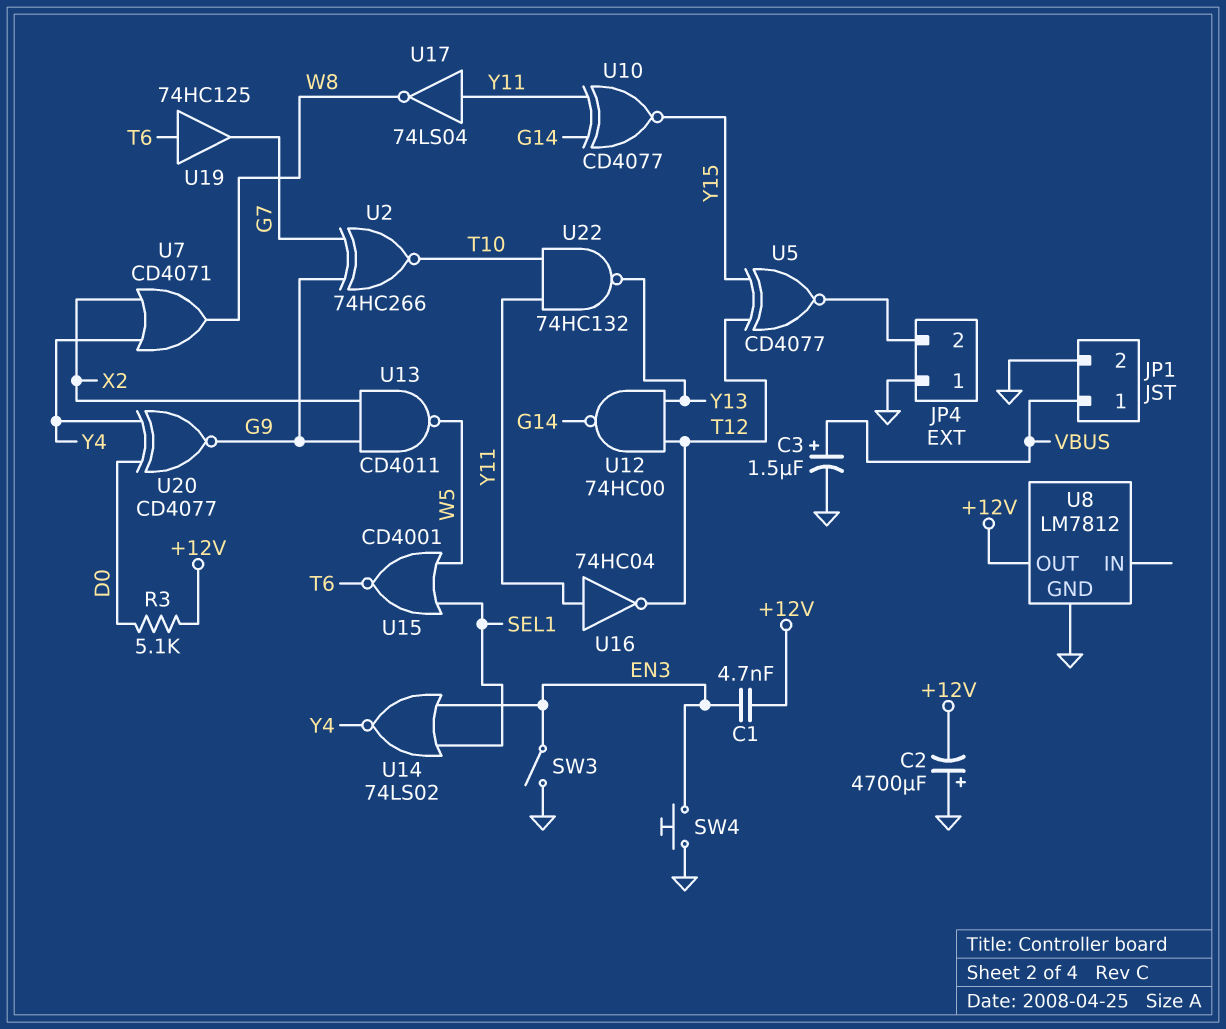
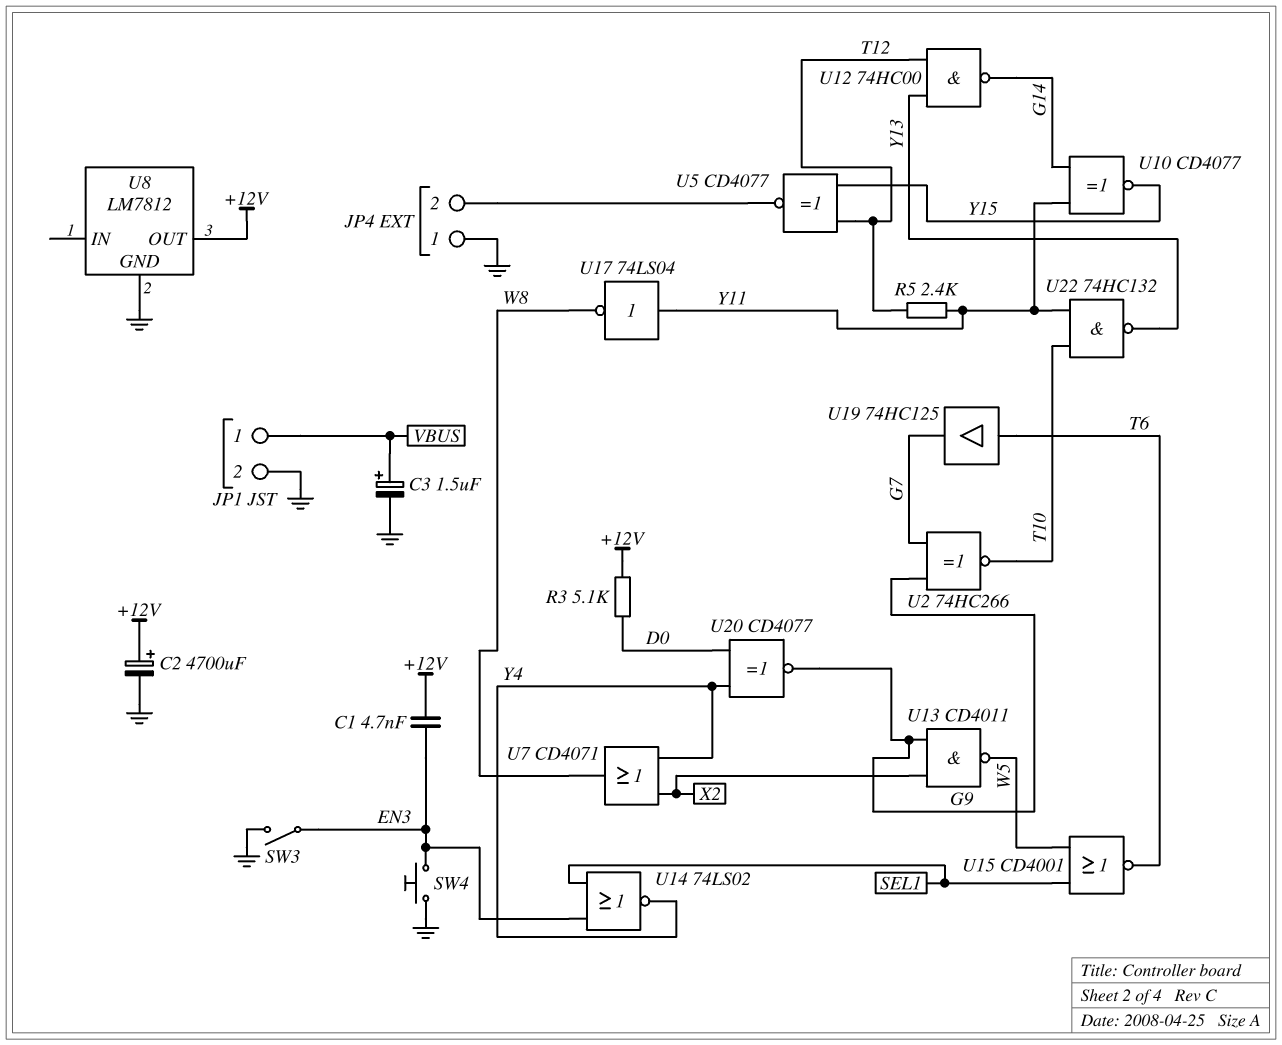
C2: 4700uF (plus GND, minus +12V) -> 4700uF (plus +12V, minus GND)
R5: none -> 2.4k (T12, Y11)
U16: NOT 74HC04 (in Y11, out T12) -> none

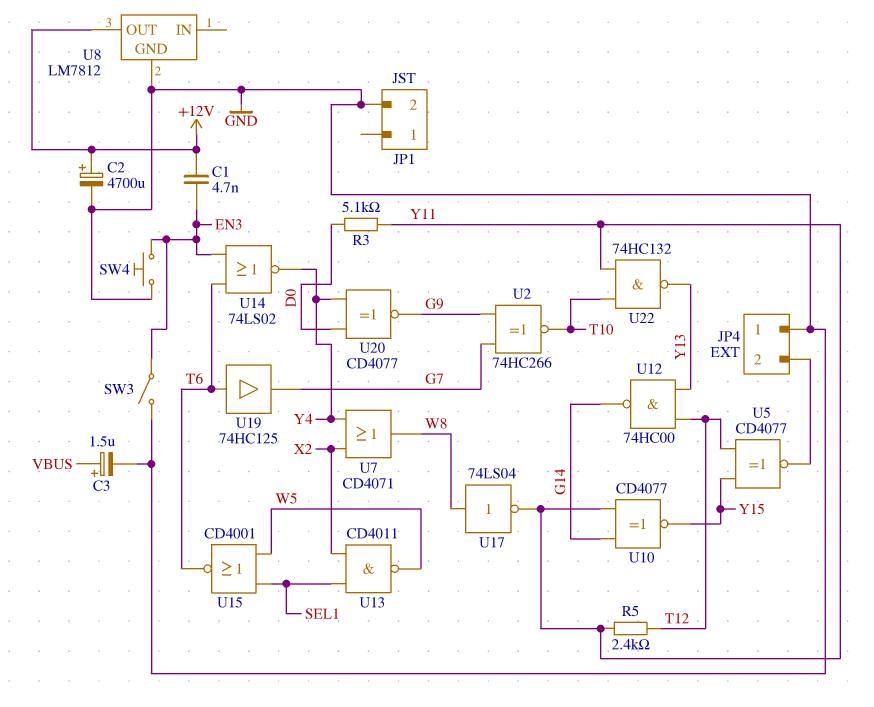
JP1 pin 1: VBUS -> none
R3: 5.1k (+12V, D0) -> 5.1k (D0, Y11)
U13: NAND CD4011 (in G9, in X2, out W5) -> NAND CD4011 (in SEL1, in X2, out W5)
U14: NOR 74LS02 (in EN3, in SEL1, out Y4) -> NOR 74LS02 (in EN3, in T6, out Y4)
U17: NOT 74LS04 (in Y11, out W8) -> NOT 74LS04 (in W8, out Y11)

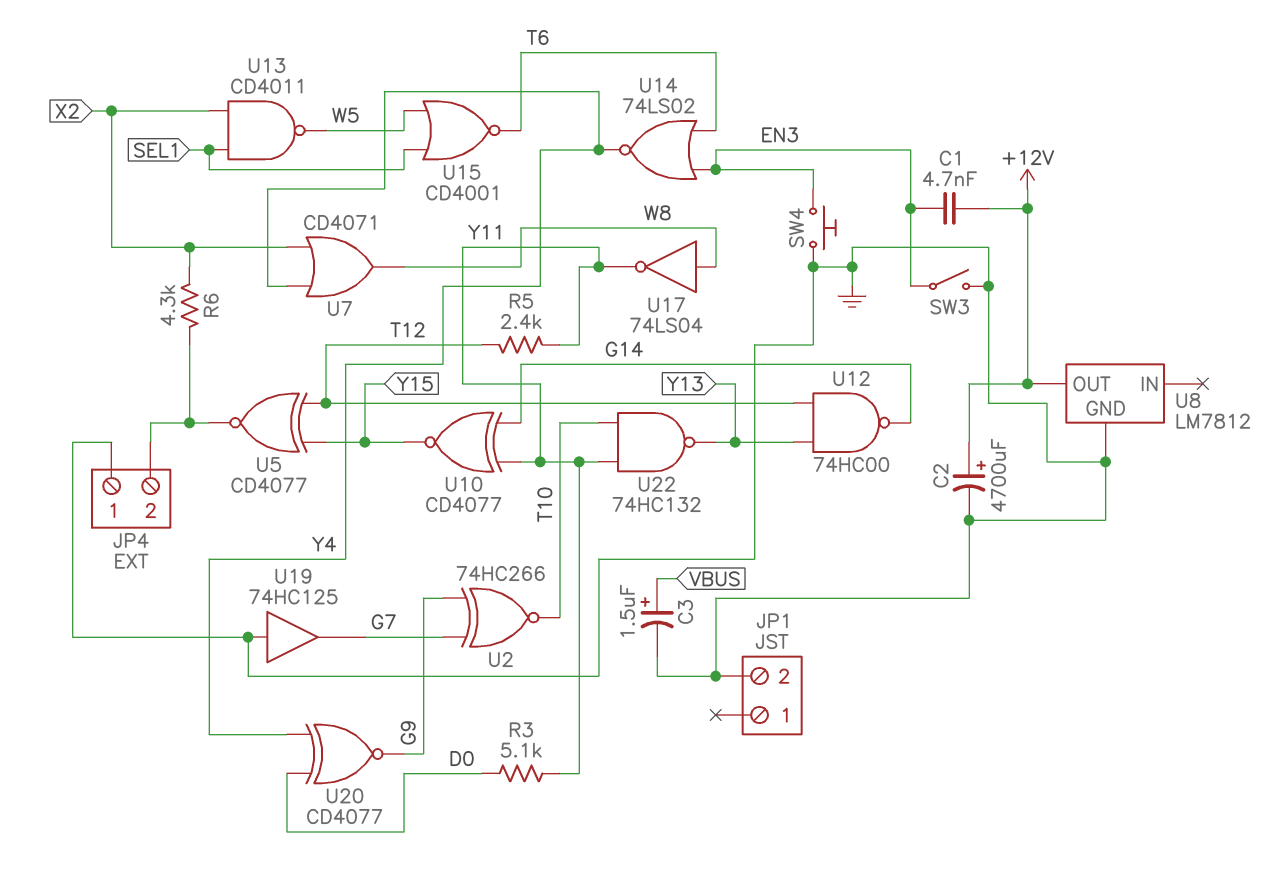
R6: none -> 4.3k (JP4/2, X2)
U19: buffer 74HC125 (in T6, out G7) -> buffer 74HC125 (in GND, out G7)

